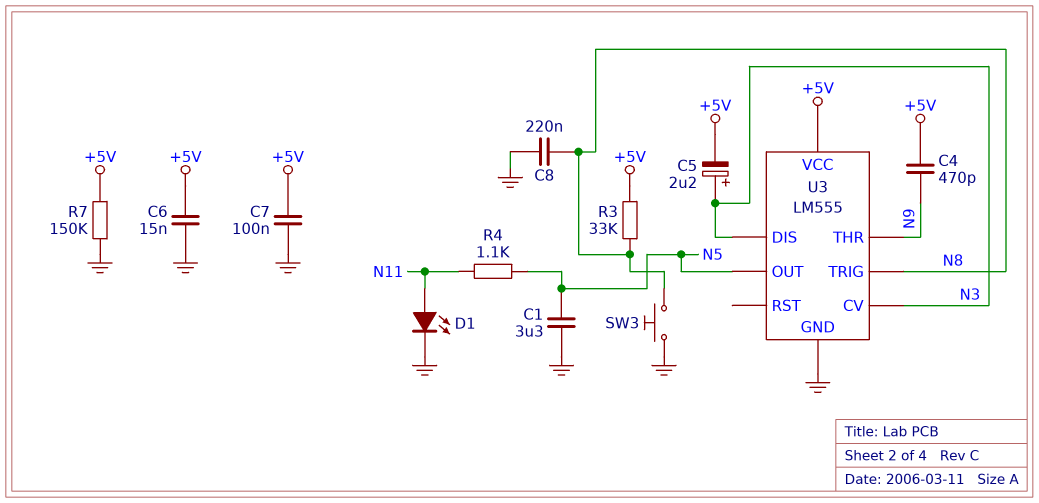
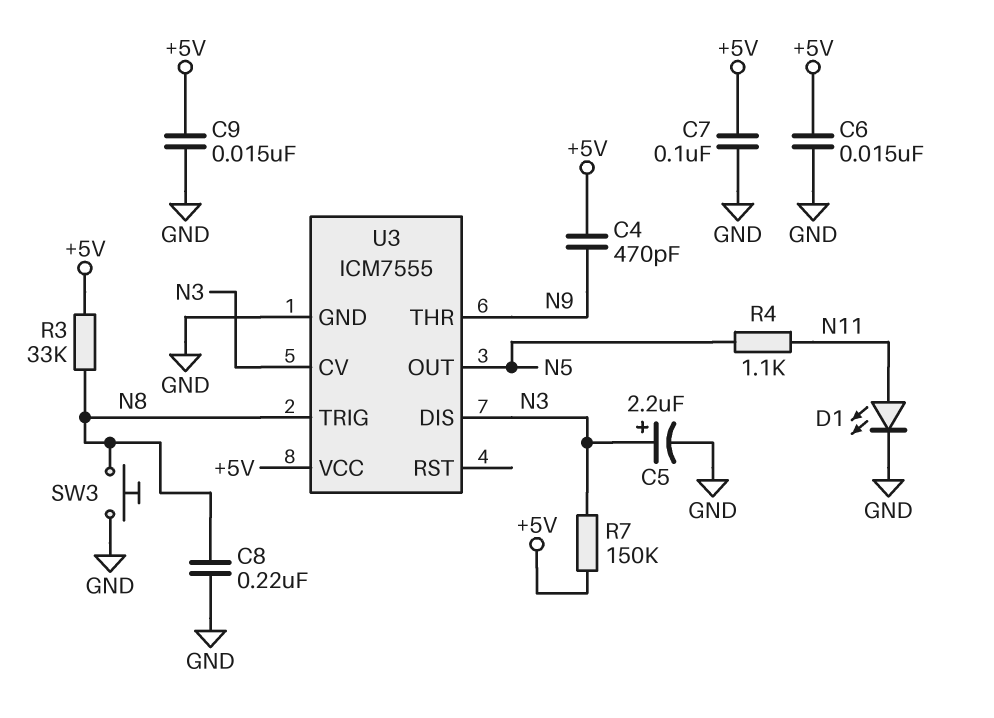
C1: 3.3uF (GND, N5) -> none
C5: 2.2uF (plus N3, minus +5V) -> 2.2uF (plus N3, minus GND)
C9: none -> 15nF (+5V, GND)
R7: 150k (+5V, GND) -> 150k (+5V, N3)
U3: LM555 -> ICM7555

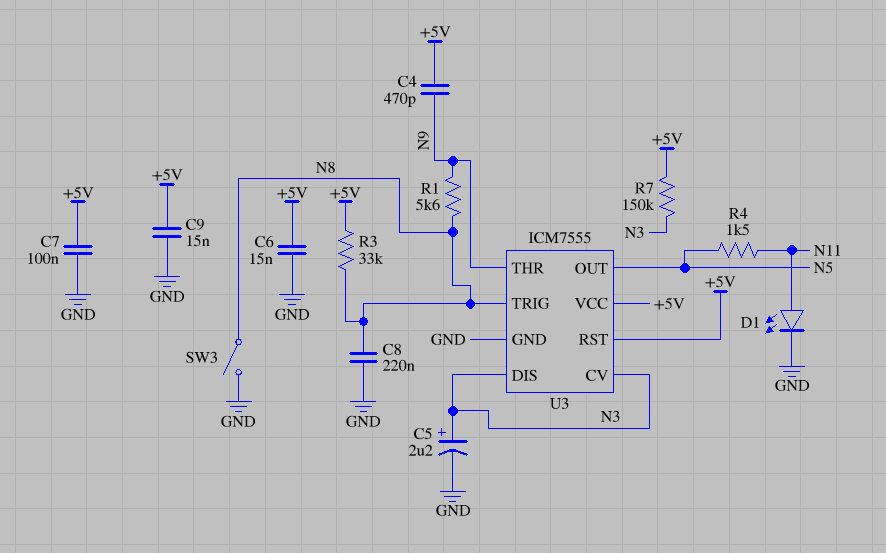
R1: none -> 5.6k (N8, N9)
R4: 1.1k (N5, N11) -> 1.5k (N5, N11)
SW3: button (GND, N8) -> switch (GND, N8)
U3 pin RST: none -> +5V

